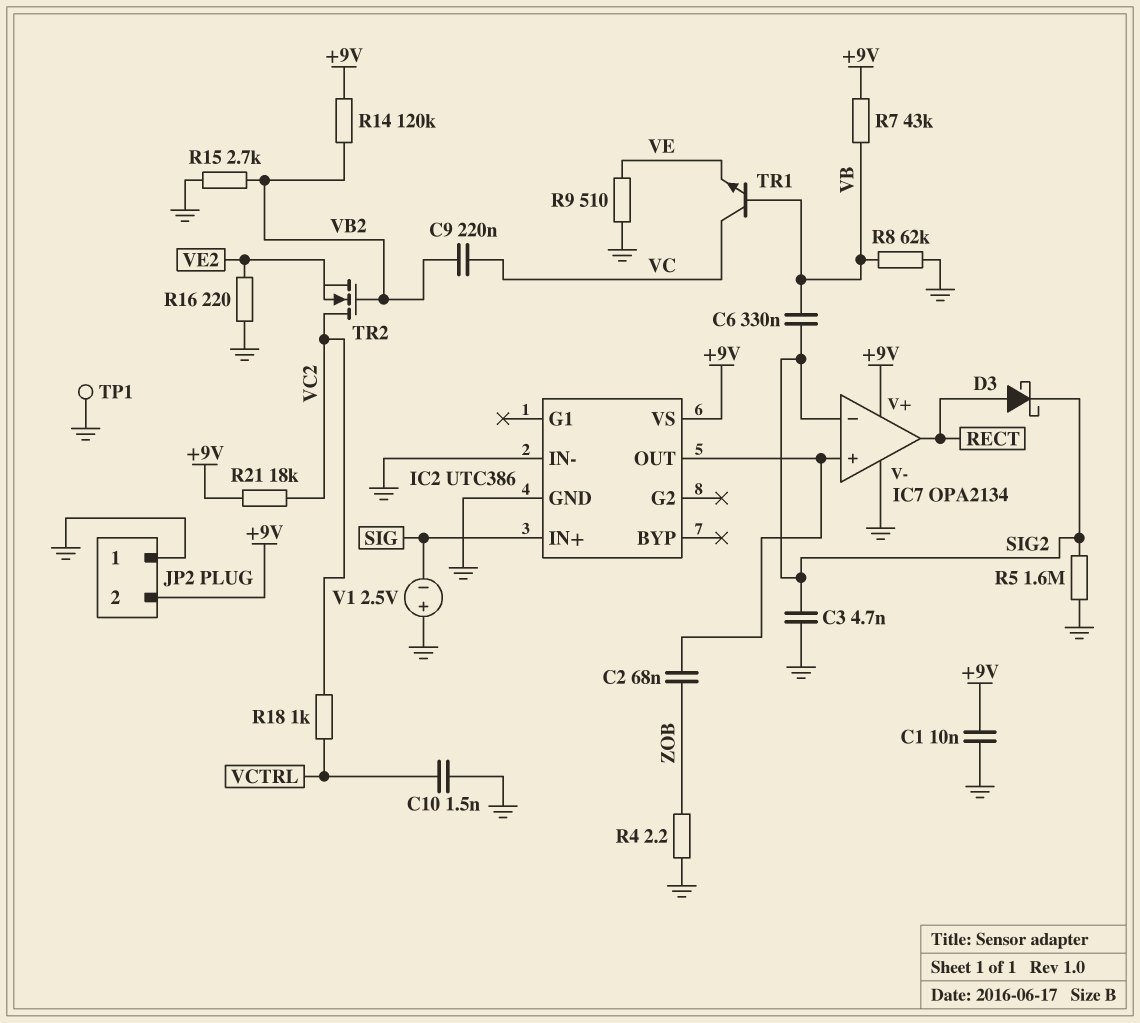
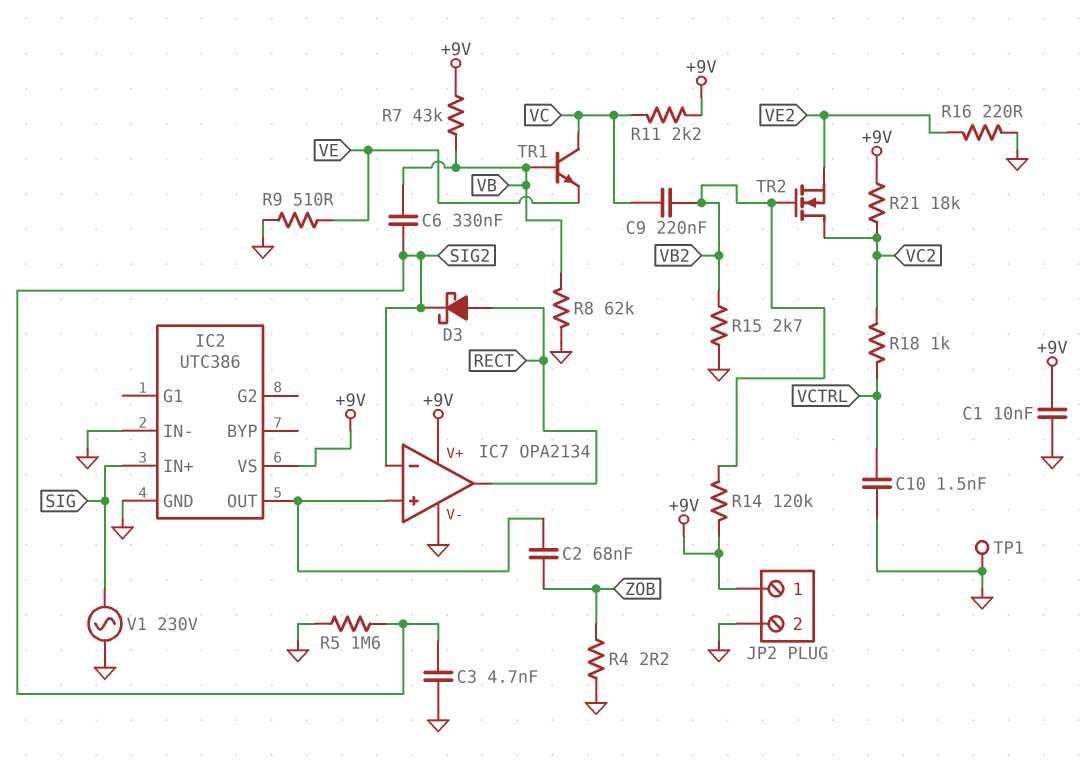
JP2 pin 1: GND -> +9V
JP2 pin 2: +9V -> GND
R11: none -> 2.2k (+9V, VC)
V1: 2.5V (plus GND, minus SIG) -> AC 230V (GND, SIG)

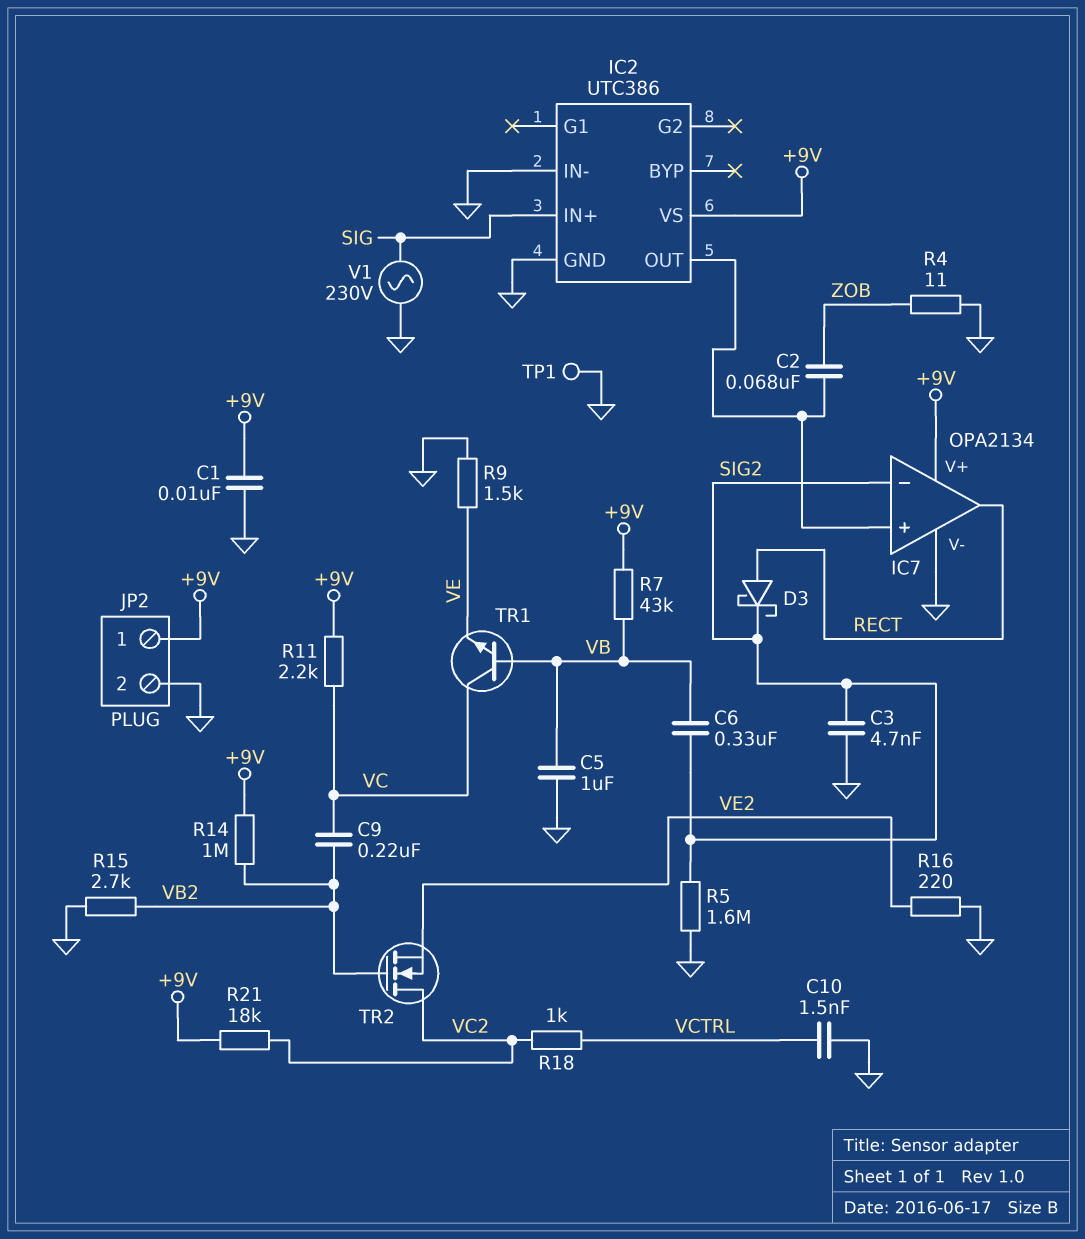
C5: none -> 1uF (GND, VB)
R4: 2.2 (GND, ZOB) -> 11 (GND, ZOB)
R8: 62k (GND, VB) -> none
R9: 510 (GND, VE) -> 1.5k (GND, VE)
R14: 120k (+9V, VB2) -> 1M (+9V, VB2)

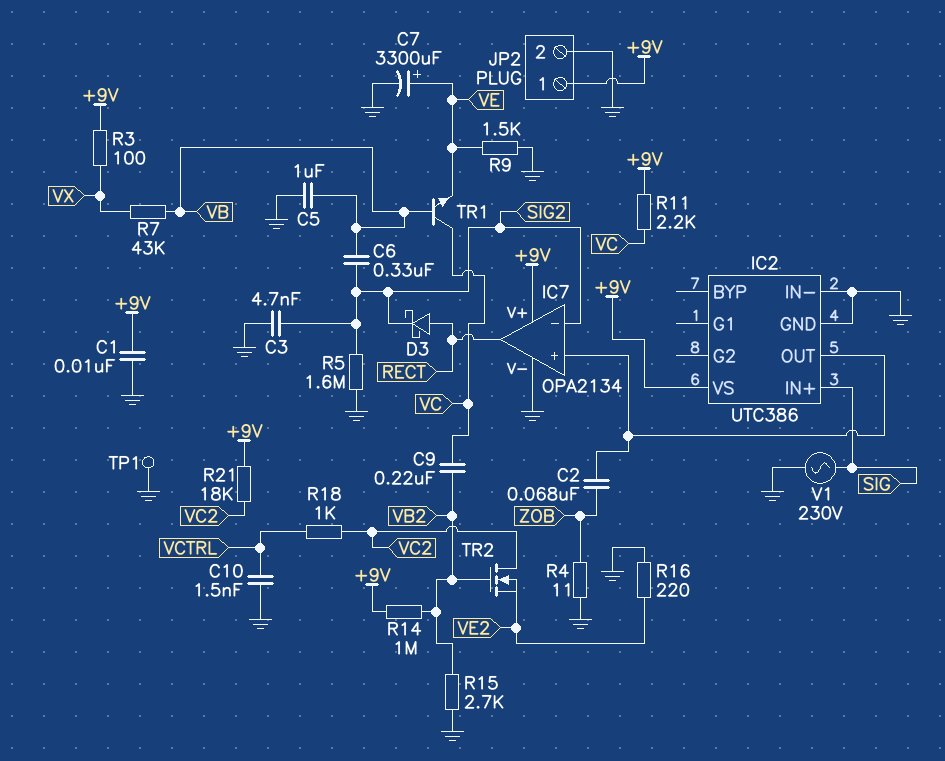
C7: none -> 3300uF (plus VE, minus GND)
R3: none -> 100 (+9V, VX)
R7: 43k (+9V, VB) -> 43k (VB, VX)

